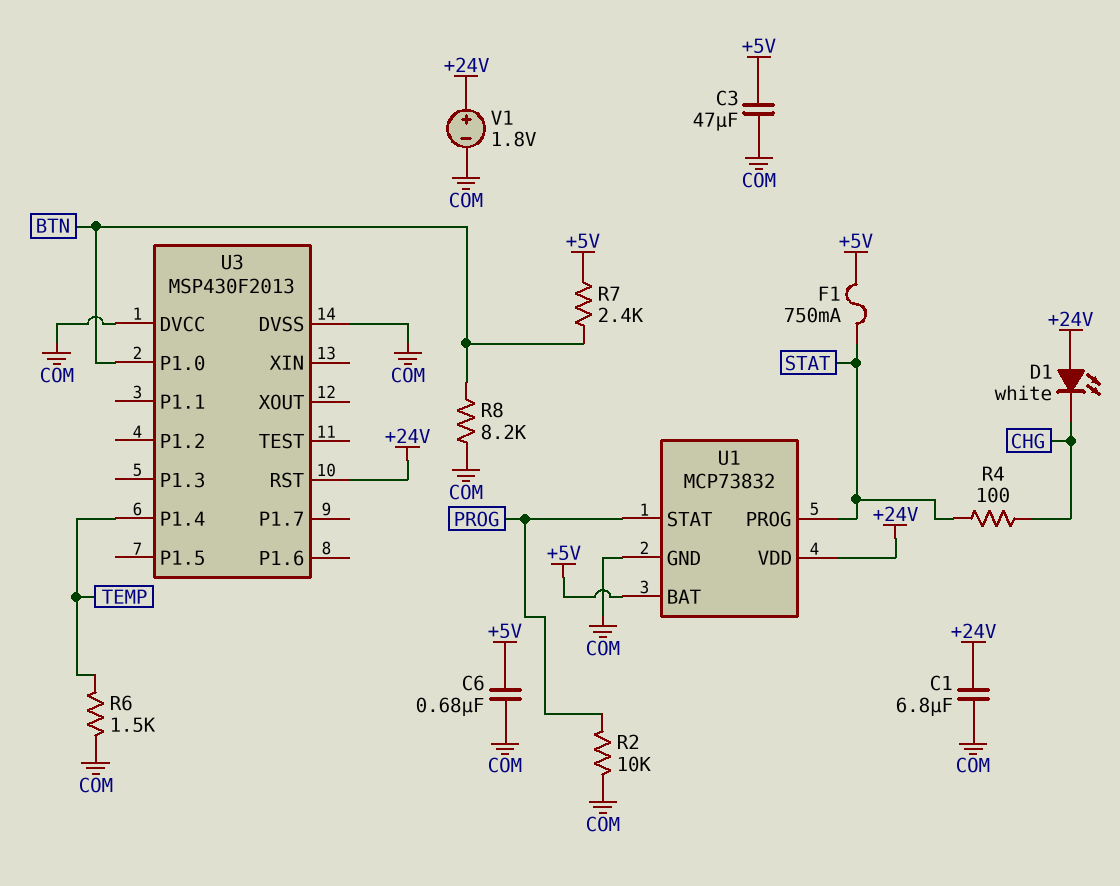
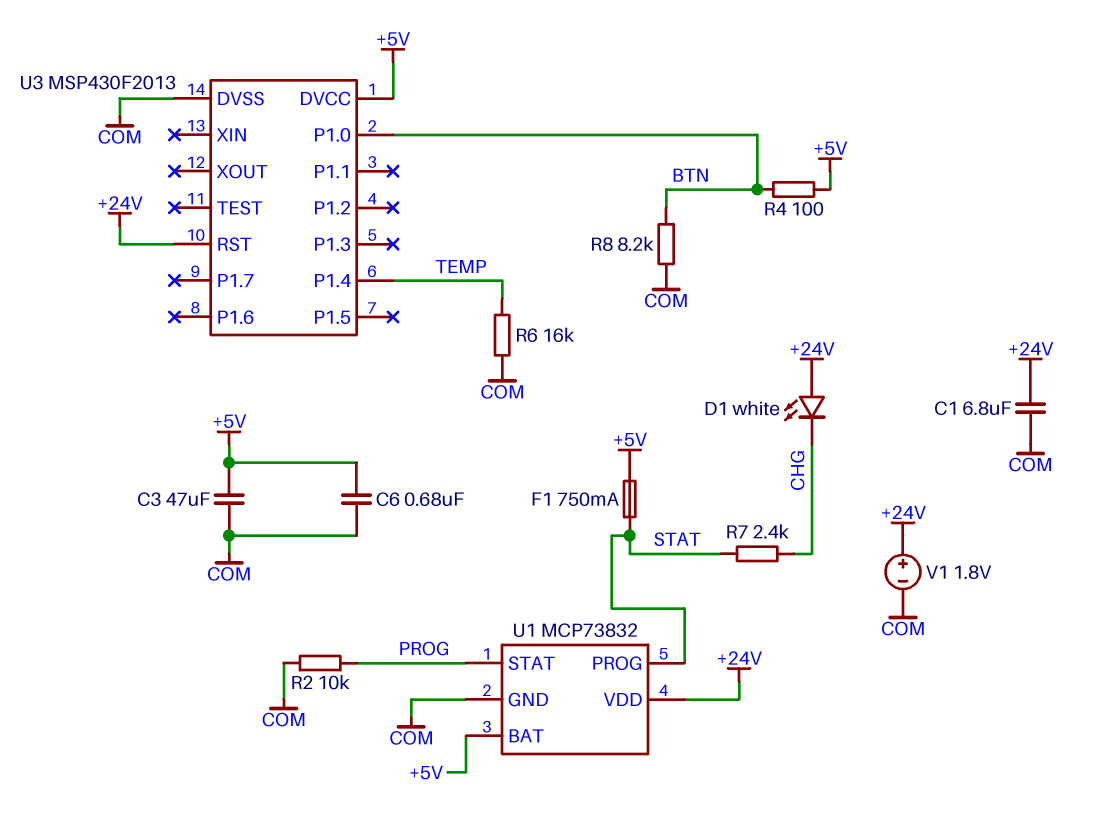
R4: 100 (CHG, STAT) -> 100 (+5V, BTN)
R6: 1.5k (COM, TEMP) -> 16k (COM, TEMP)
R7: 2.4k (+5V, BTN) -> 2.4k (CHG, STAT)
U3 pin DVCC: COM -> +5V

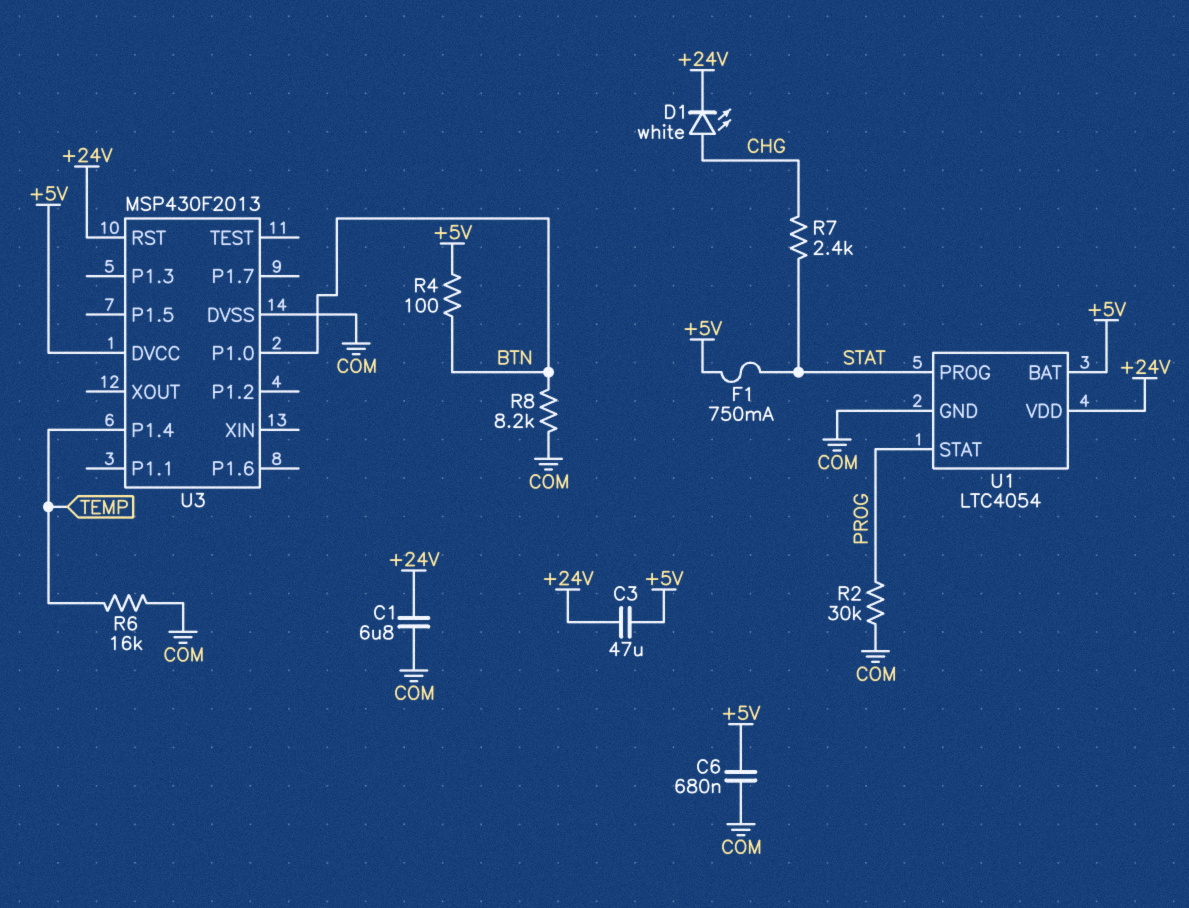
C3: 47uF (+5V, COM) -> 47uF (+5V, +24V)
D1: LED white (A +24V, K CHG) -> LED white (A CHG, K +24V)
R2: 10k (COM, PROG) -> 30k (COM, PROG)
U1: MCP73832 -> LTC4054
V1: 1.8V (plus +24V, minus COM) -> none

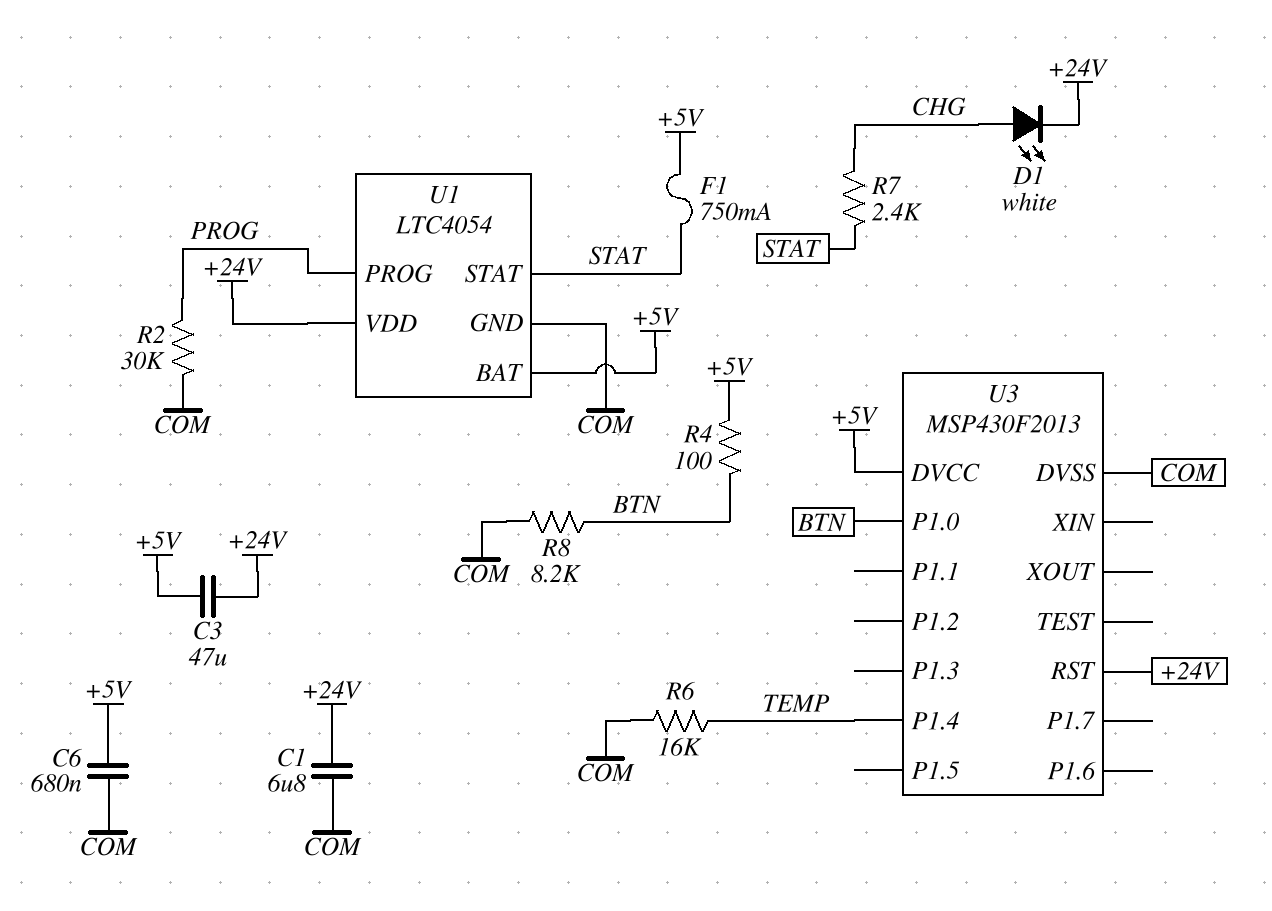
U1 pin PROG: STAT -> PROG
U1 pin STAT: PROG -> STAT

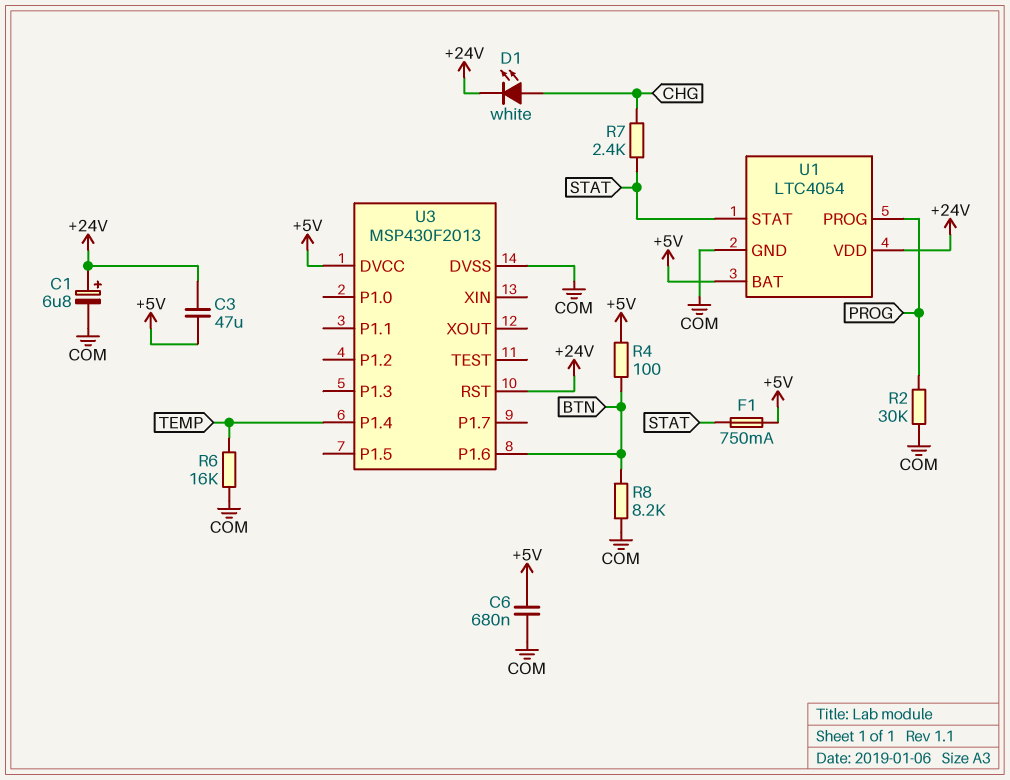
C1: 6.8uF (+24V, COM) -> 6.8uF (plus +24V, minus COM)
U3 pin P1.0: BTN -> none
U3 pin P1.6: none -> BTN

